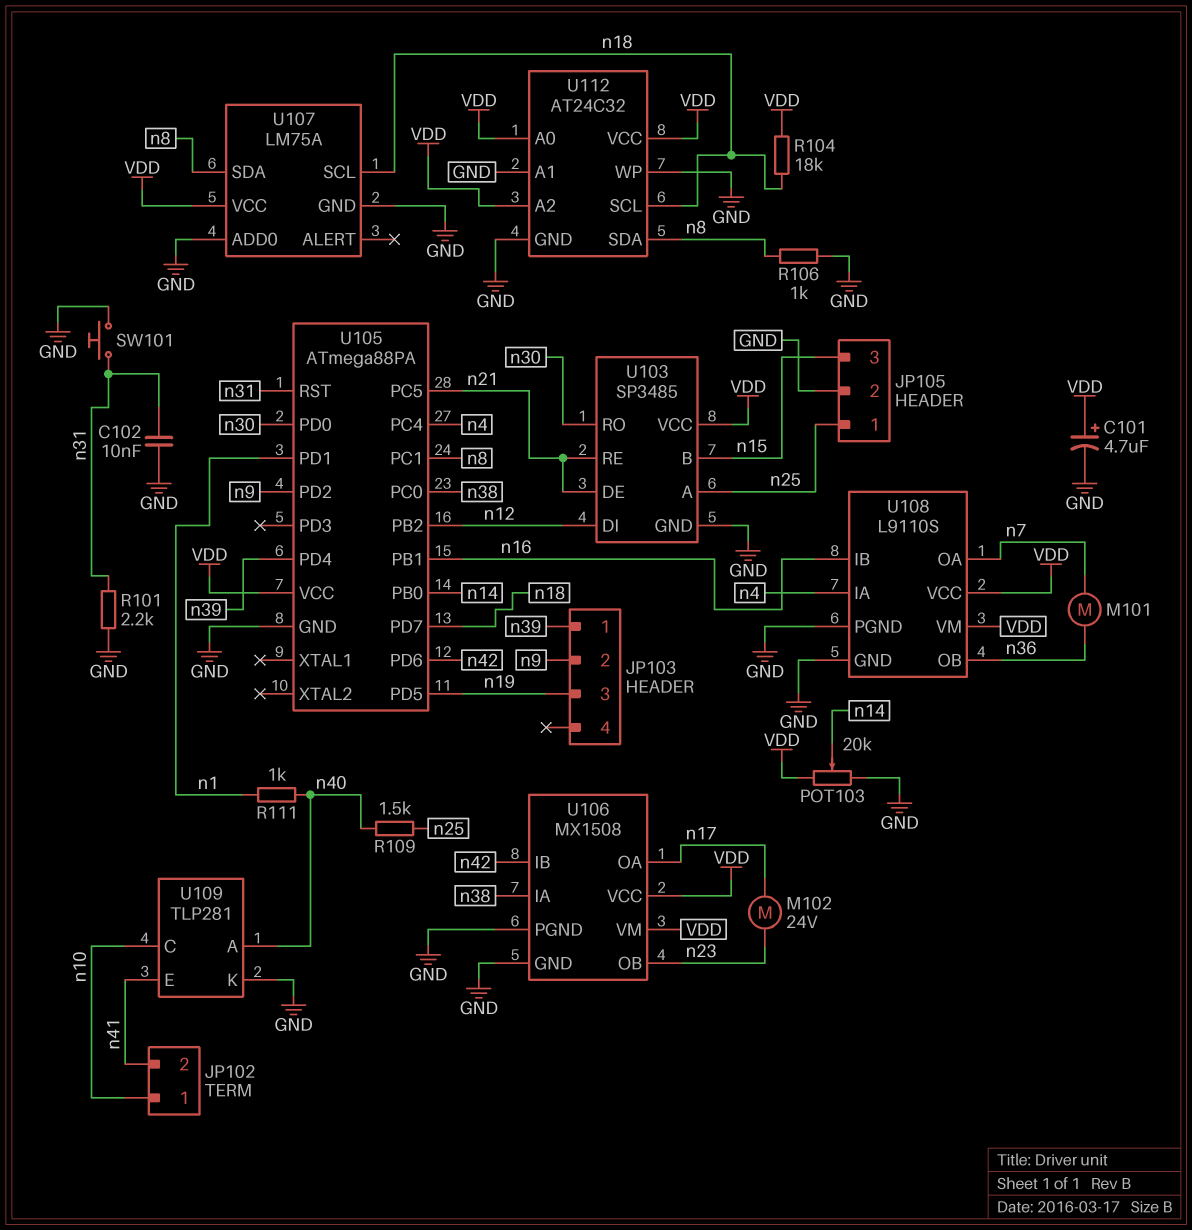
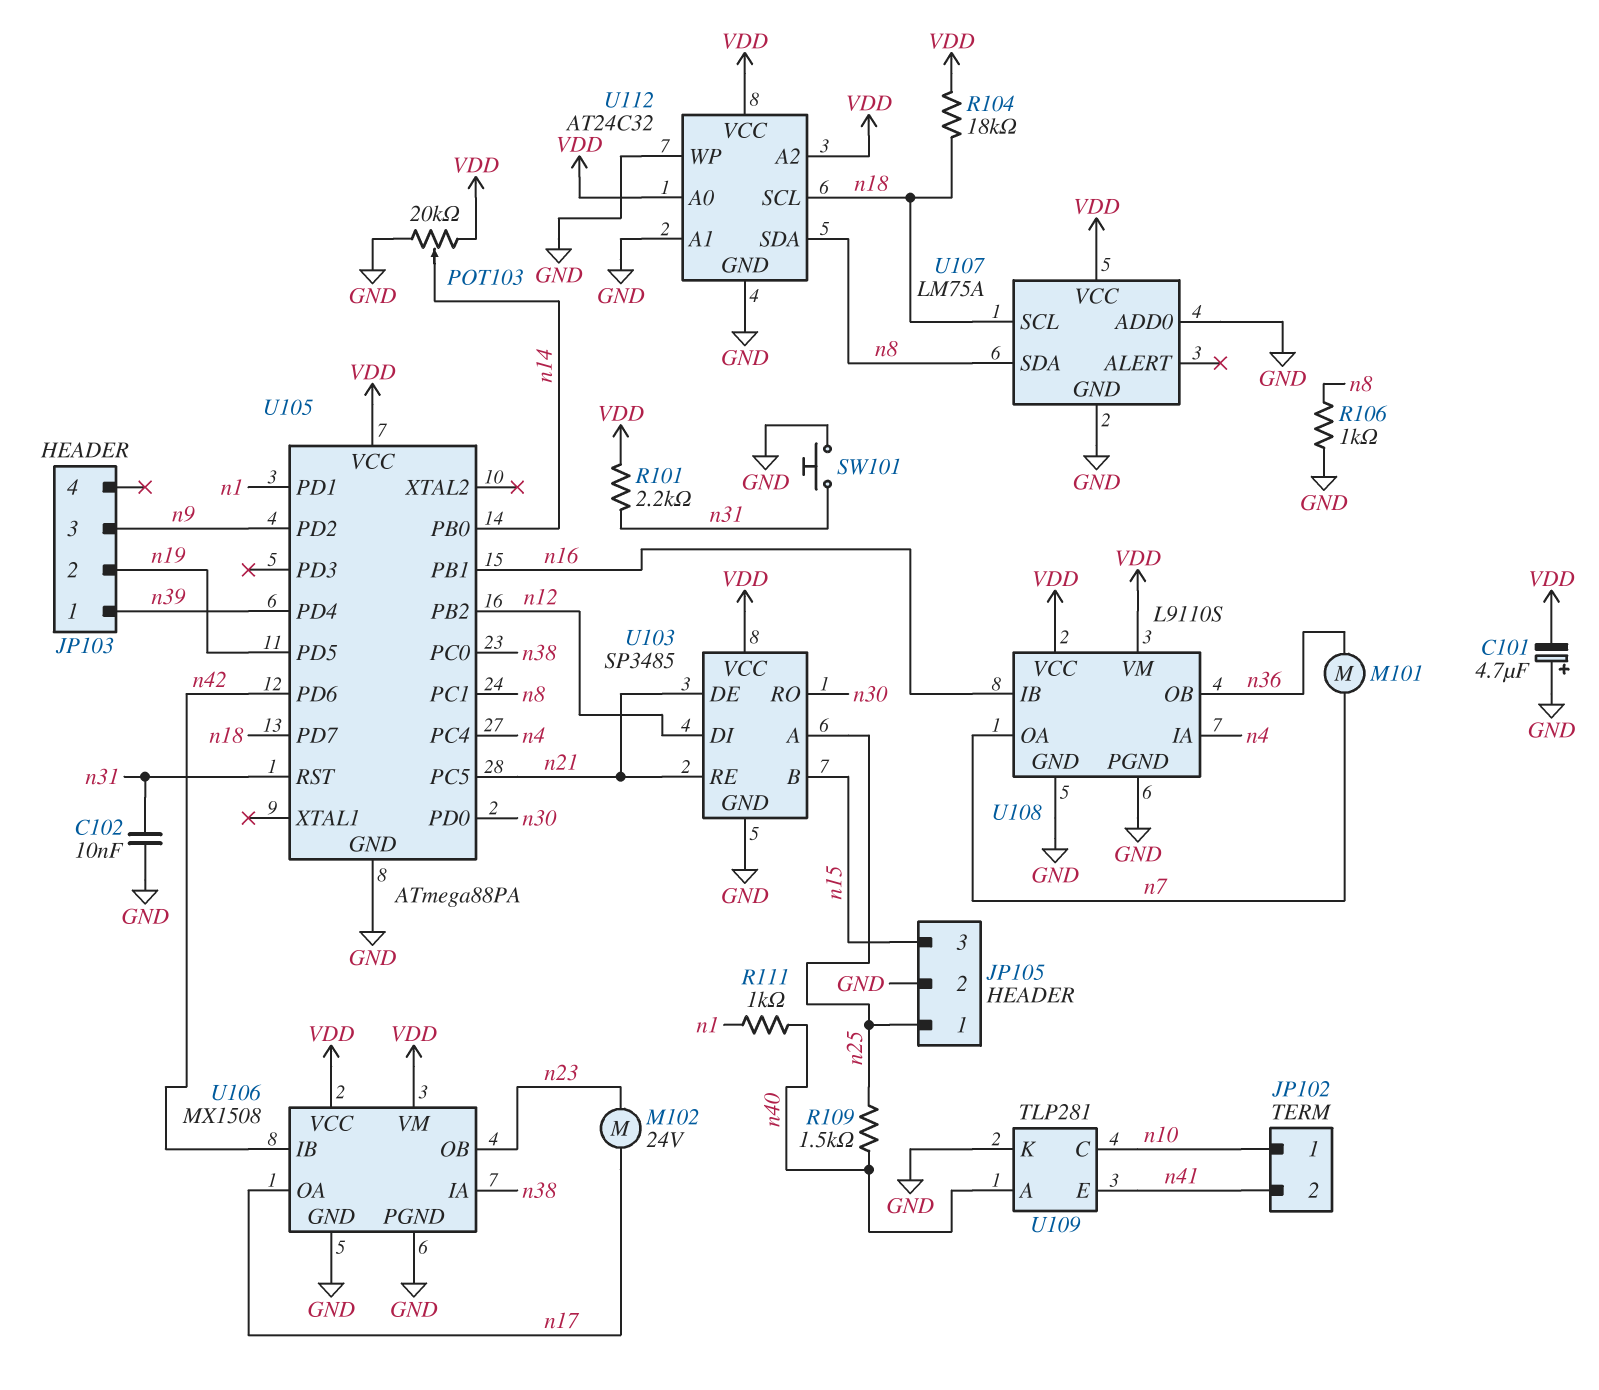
C101: 4.7uF (plus VDD, minus GND) -> 4.7uF (plus GND, minus VDD)
JP103 pin 2: n9 -> n19
JP103 pin 3: n19 -> n9
R101: 2.2k (GND, n31) -> 2.2k (VDD, n31)

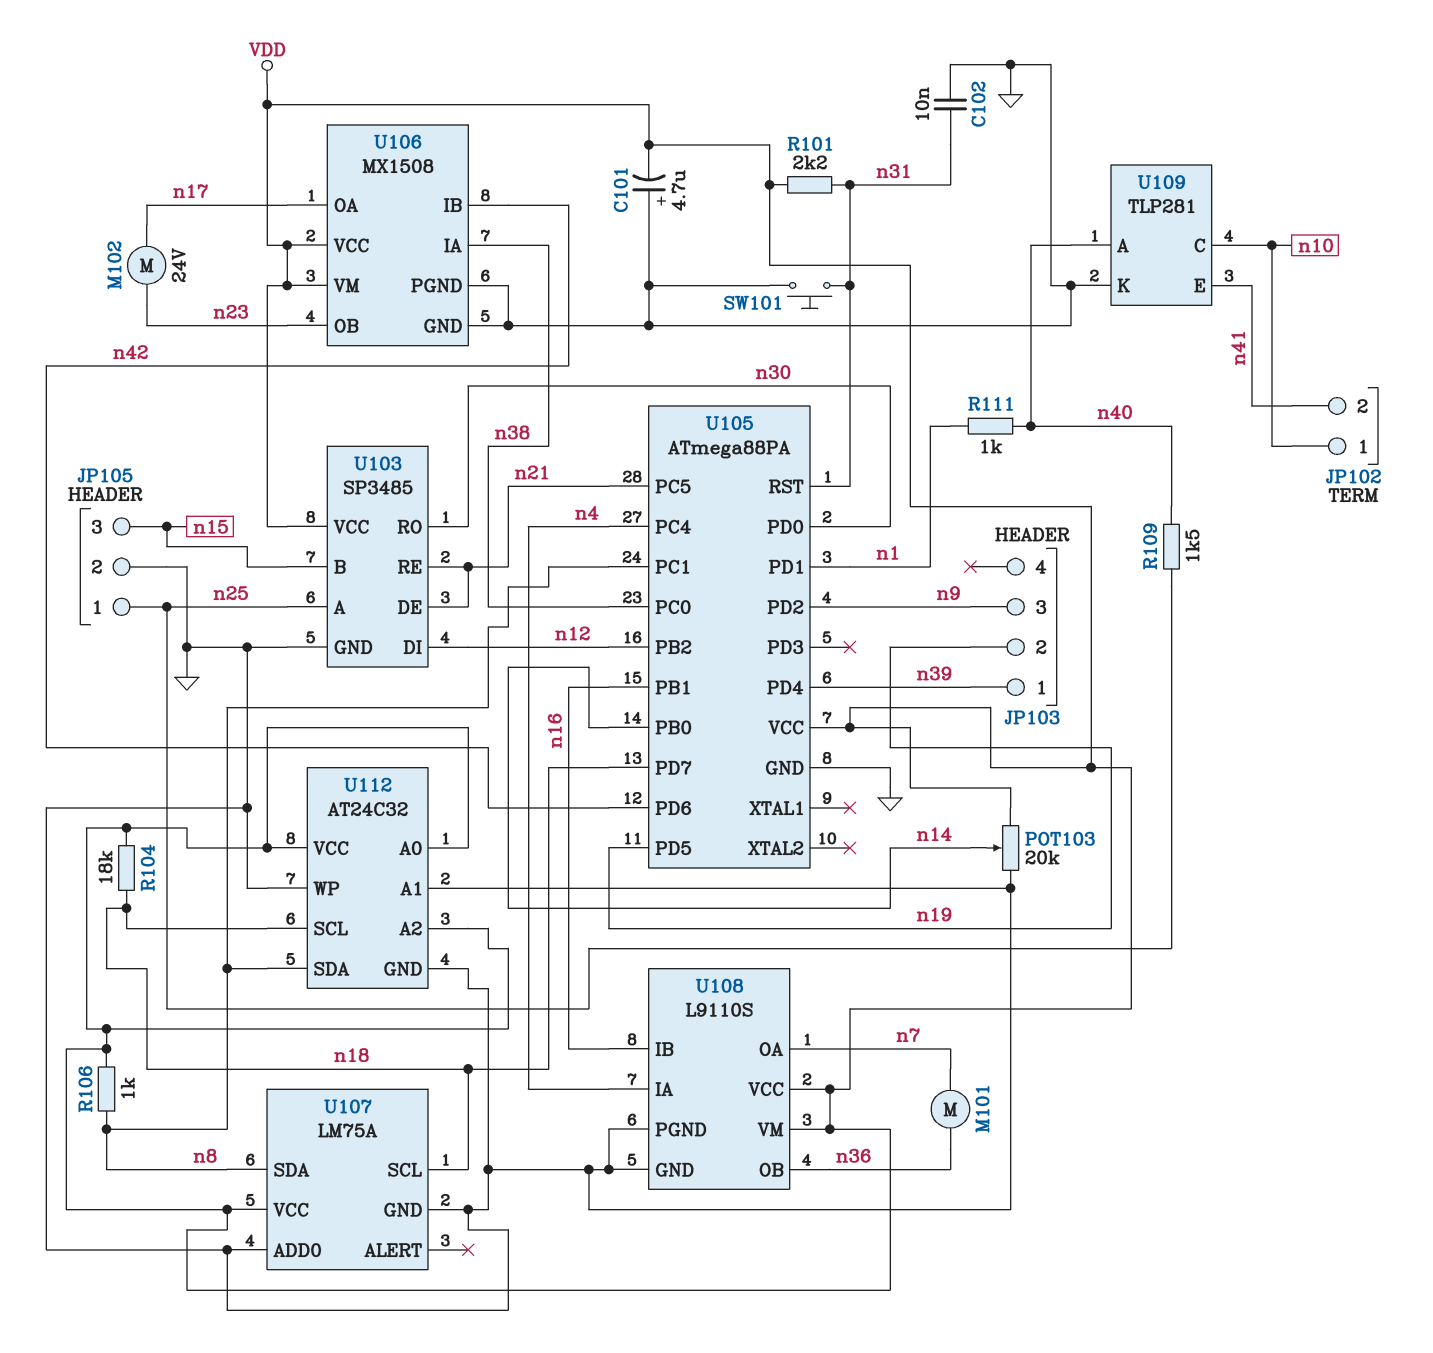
R106: 1k (GND, n8) -> 1k (VDD, n8)

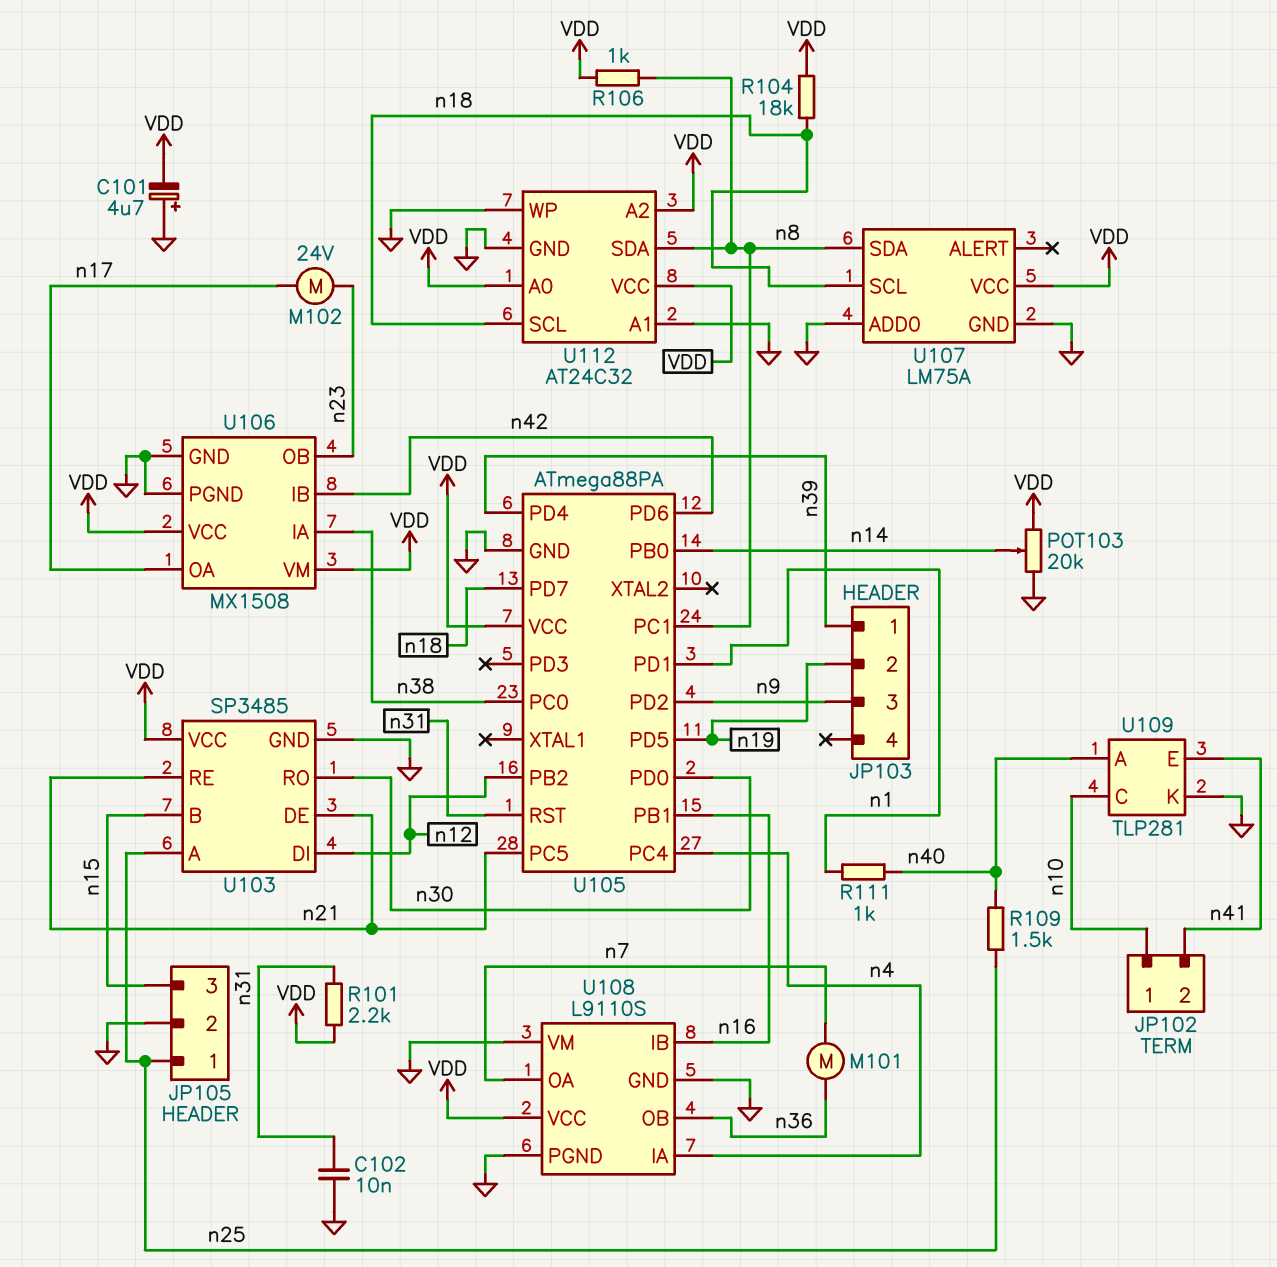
SW101: button (GND, n31) -> none
U108 pin VM: VDD -> GND

